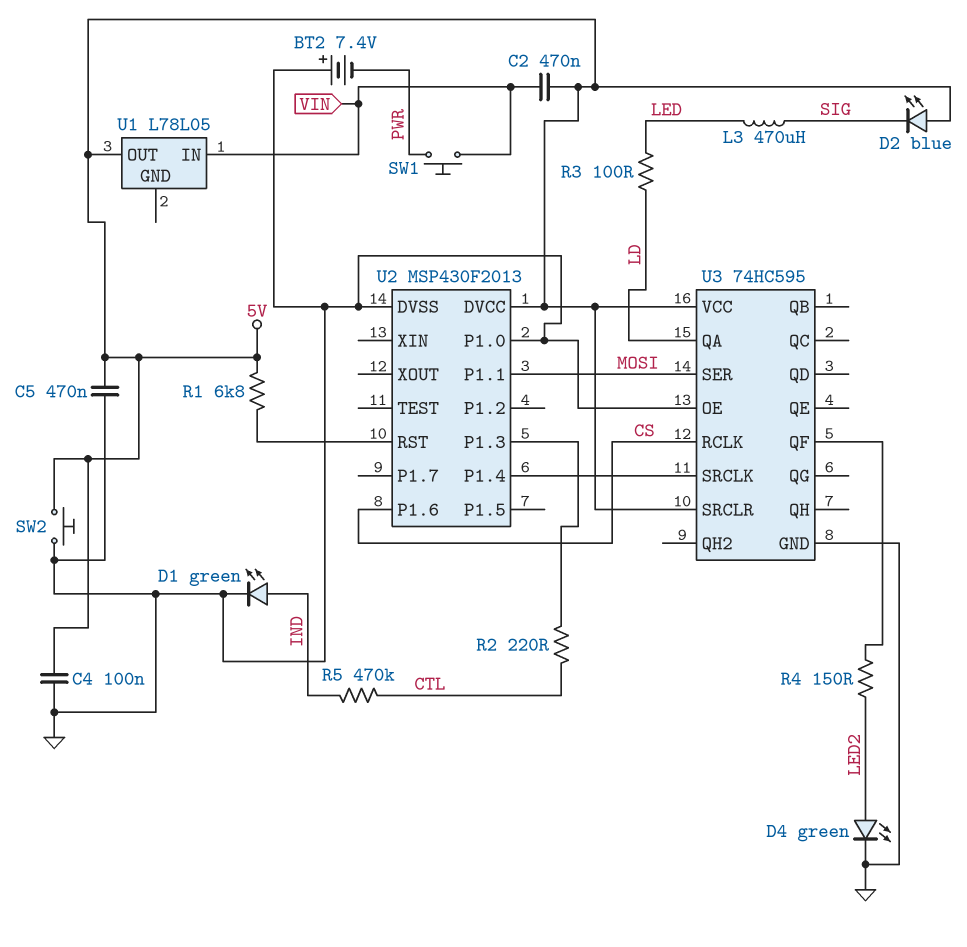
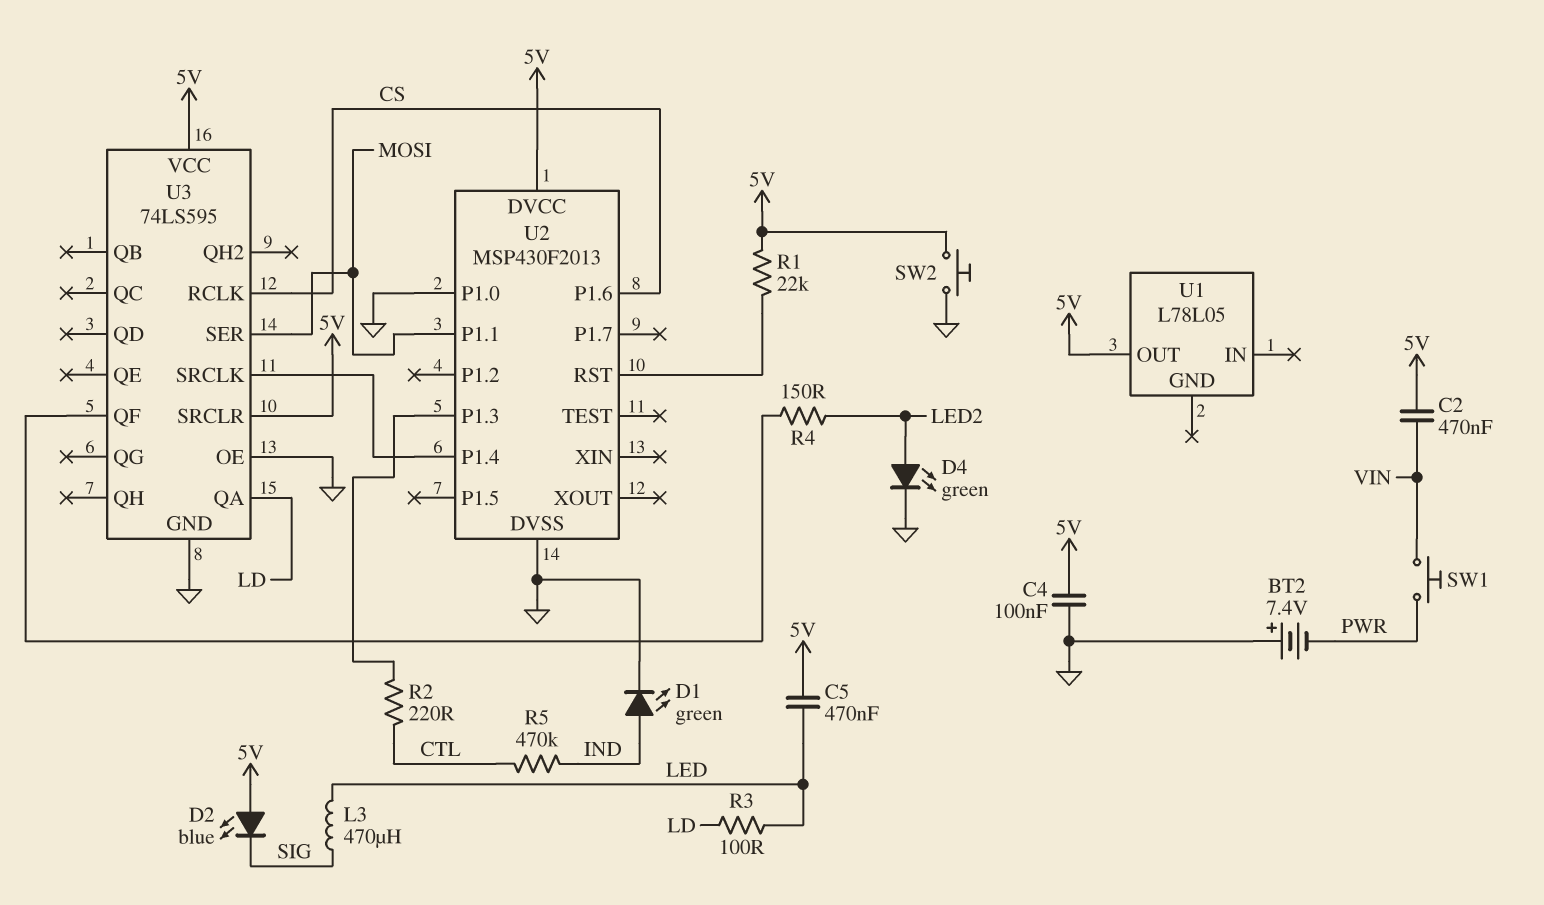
C5: 470nF (5V, GND) -> 470nF (5V, LED)
R1: 6.8k (5V, U2/RST) -> 22k (5V, U2/RST)
U1 pin IN: VIN -> none
U3: 74HC595 -> 74LS595

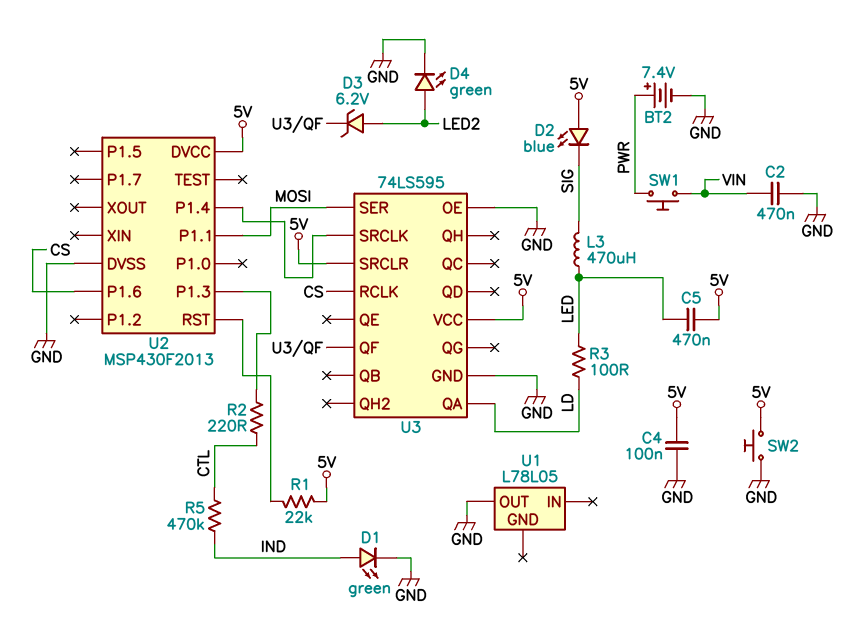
BT2: 7.4V (plus GND, minus PWR) -> 7.4V (plus PWR, minus GND)
C2: 470nF (5V, VIN) -> 470nF (GND, VIN)
D3: none -> zener 6.2V (A LED2, K U3/QF)
R4: 150 (LED2, U3/QF) -> none
U1 pin OUT: 5V -> GND
U2 pin P1.0: GND -> none

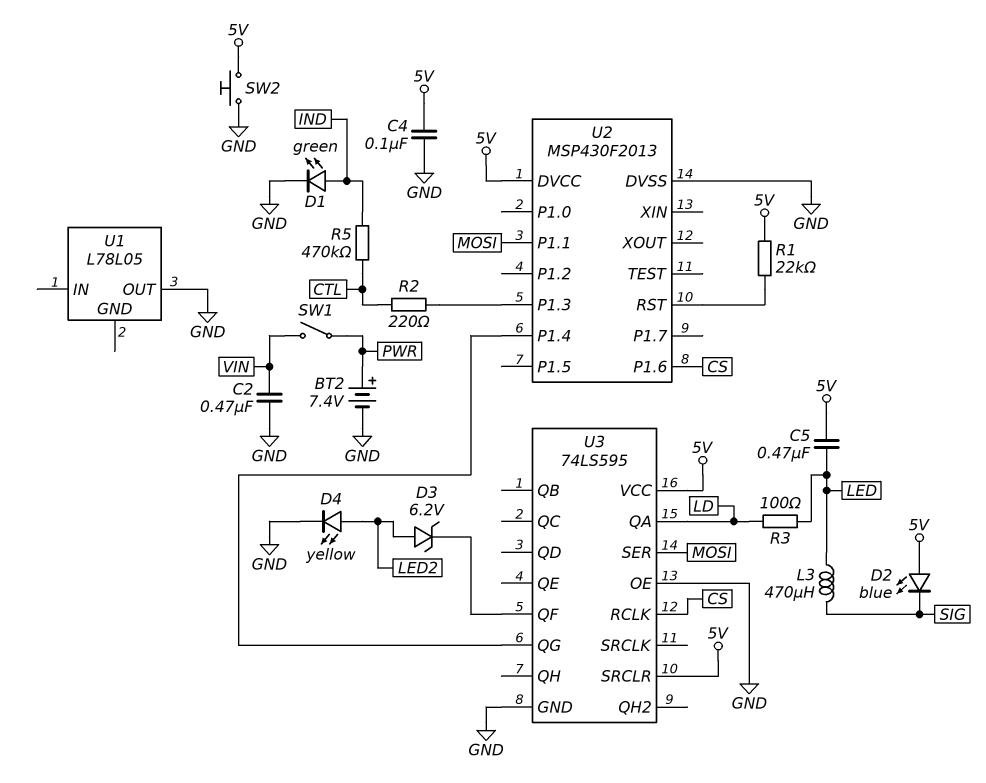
D4: LED green (A LED2, K GND) -> LED yellow (A LED2, K GND)
SW1: button (PWR, VIN) -> switch (PWR, VIN)
U3 pin QG: none -> U2/P1.4
U3 pin SRCLK: U2/P1.4 -> none

